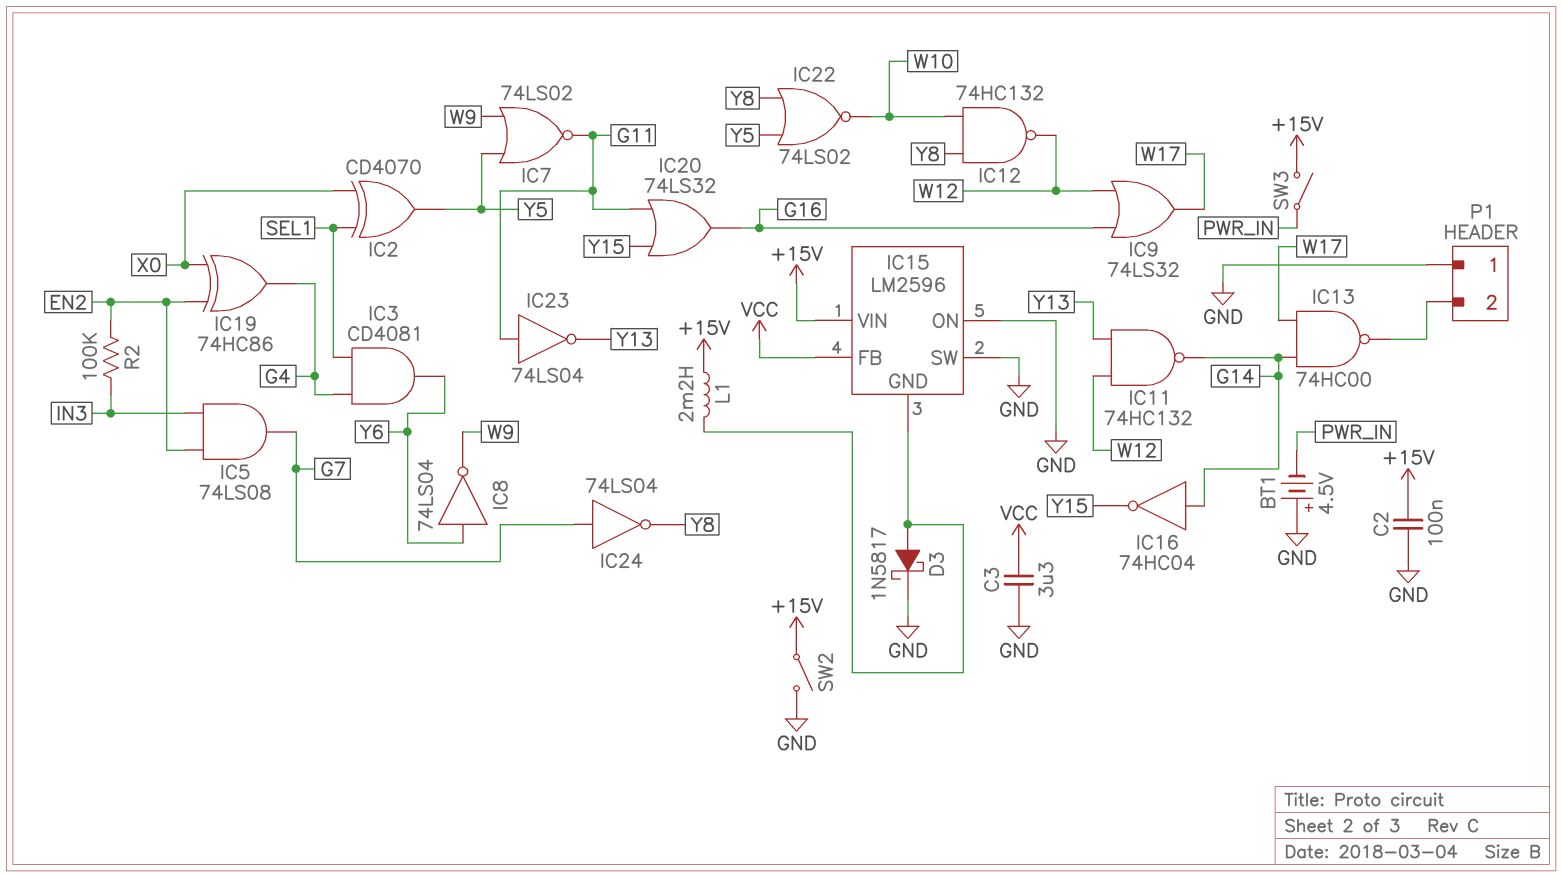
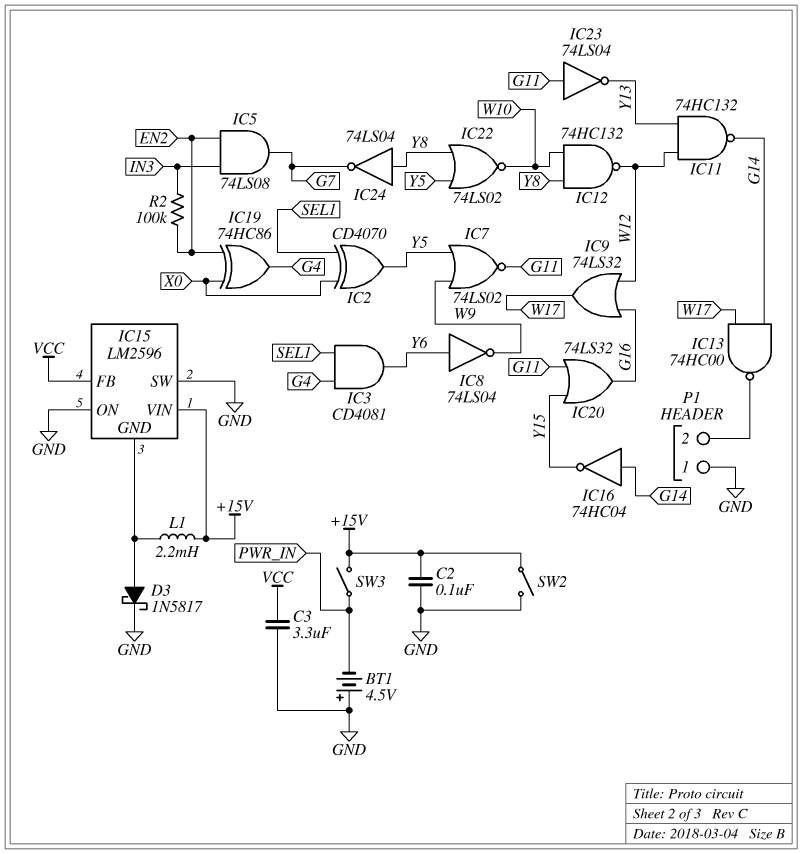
IC24: NOT 74LS04 (in G7, out Y8) -> NOT 74LS04 (in Y8, out G7)

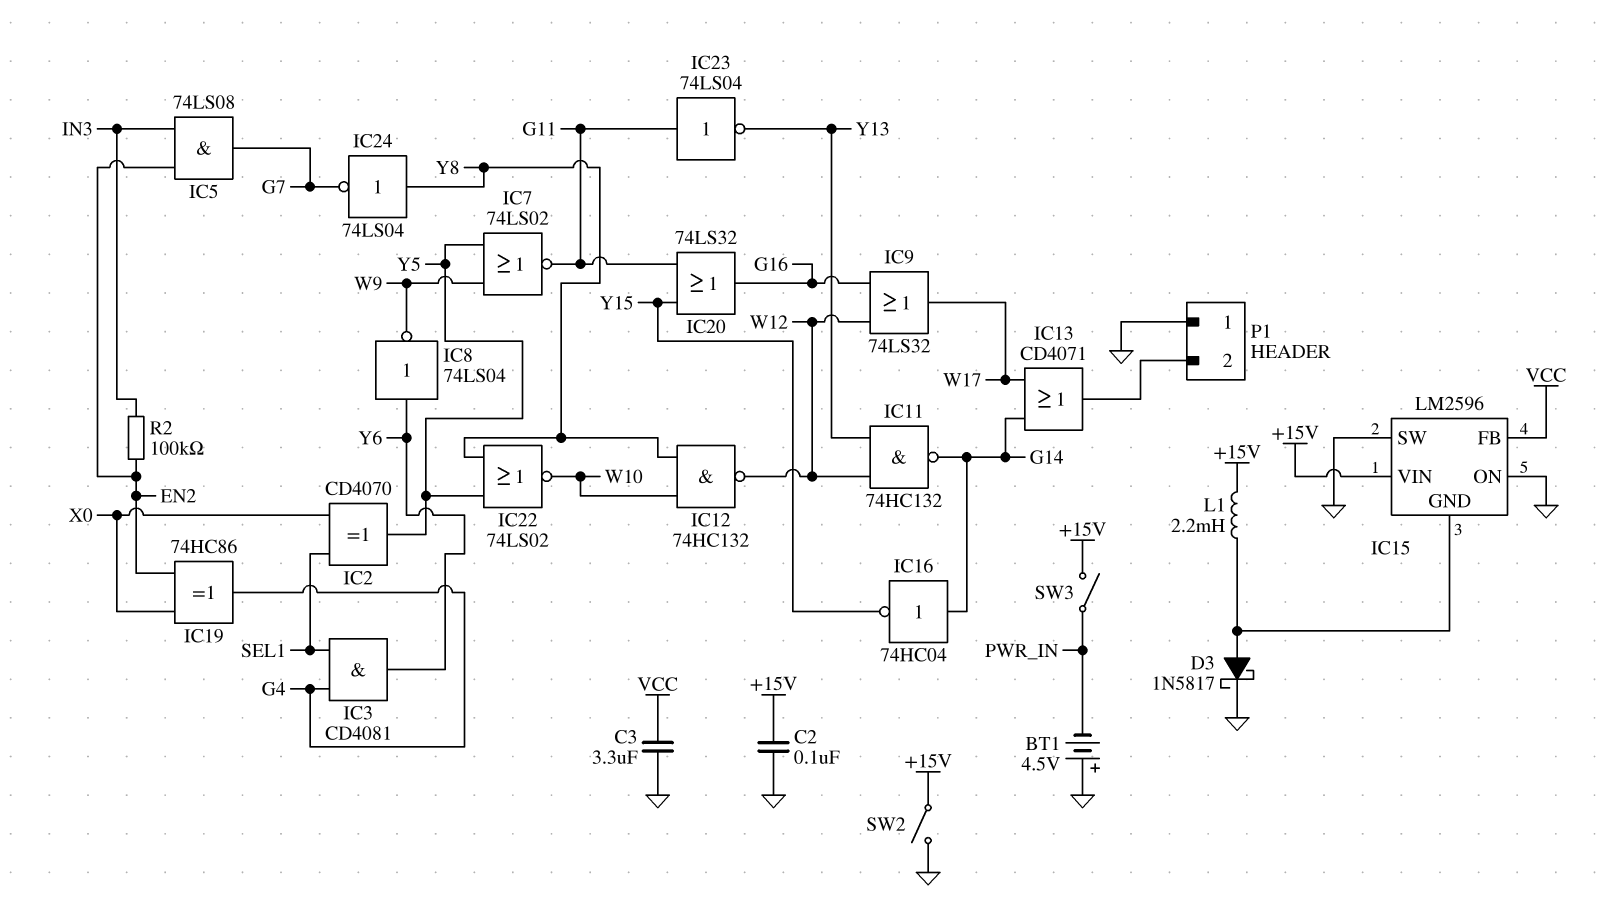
IC13: NAND 74HC00 (in G14, in W17, out P1/2) -> OR CD4071 (in G14, in W17, out P1/2)

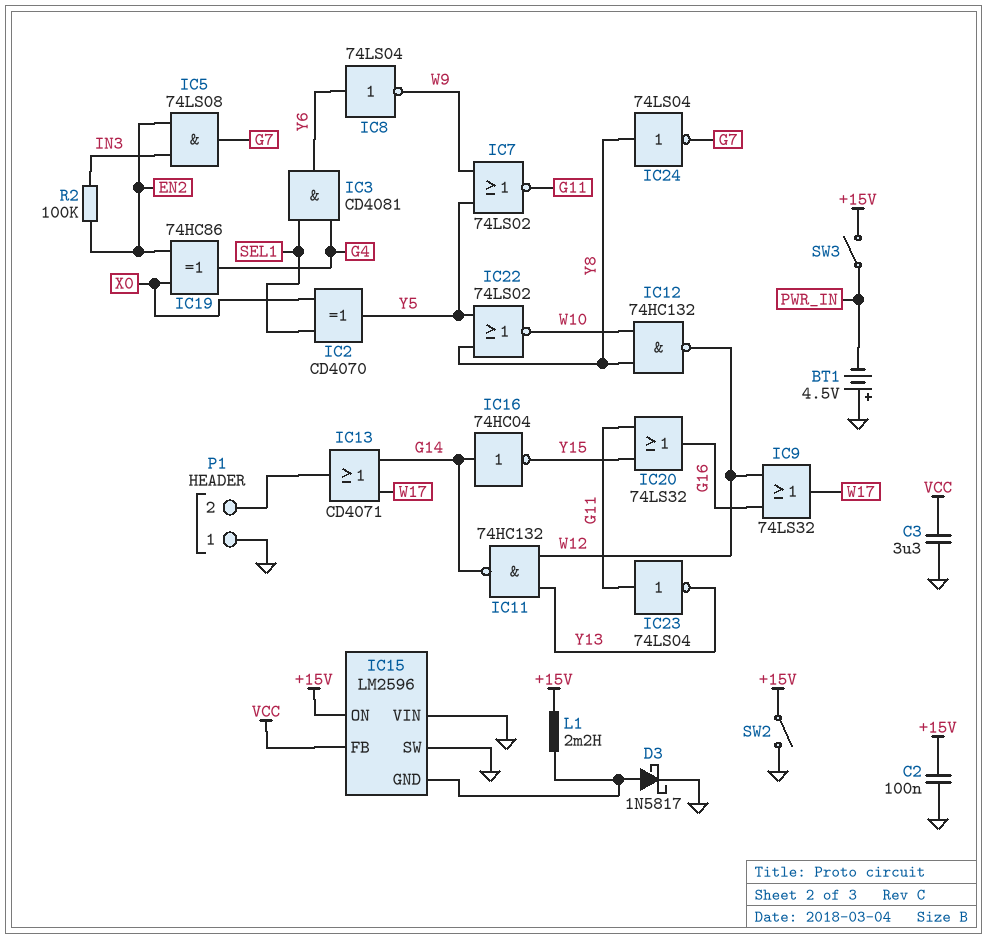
IC15 pin ON: GND -> +15V
IC15 pin VIN: +15V -> GND

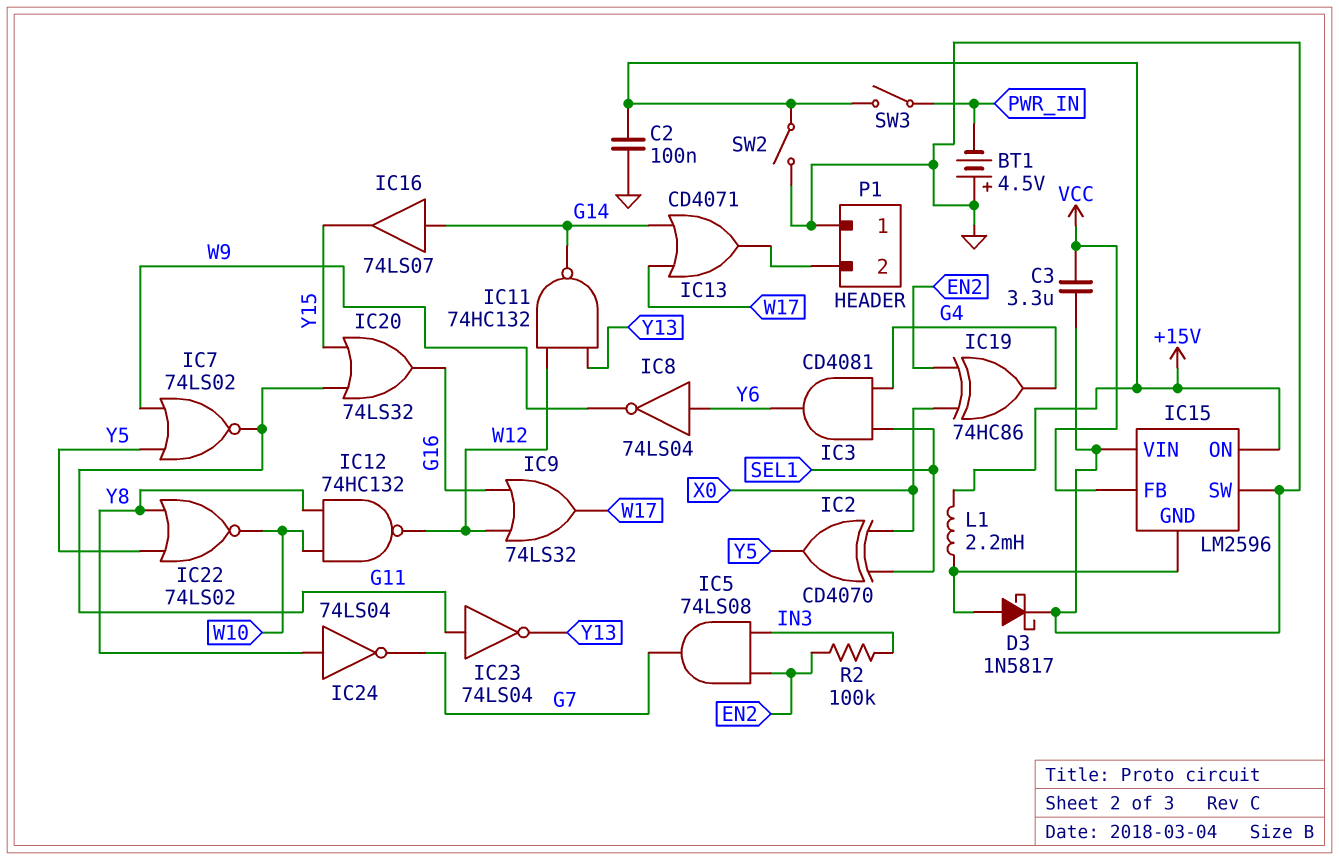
IC16: NOT 74HC04 (in G14, out Y15) -> buffer 74LS07 (in G14, out Y15)

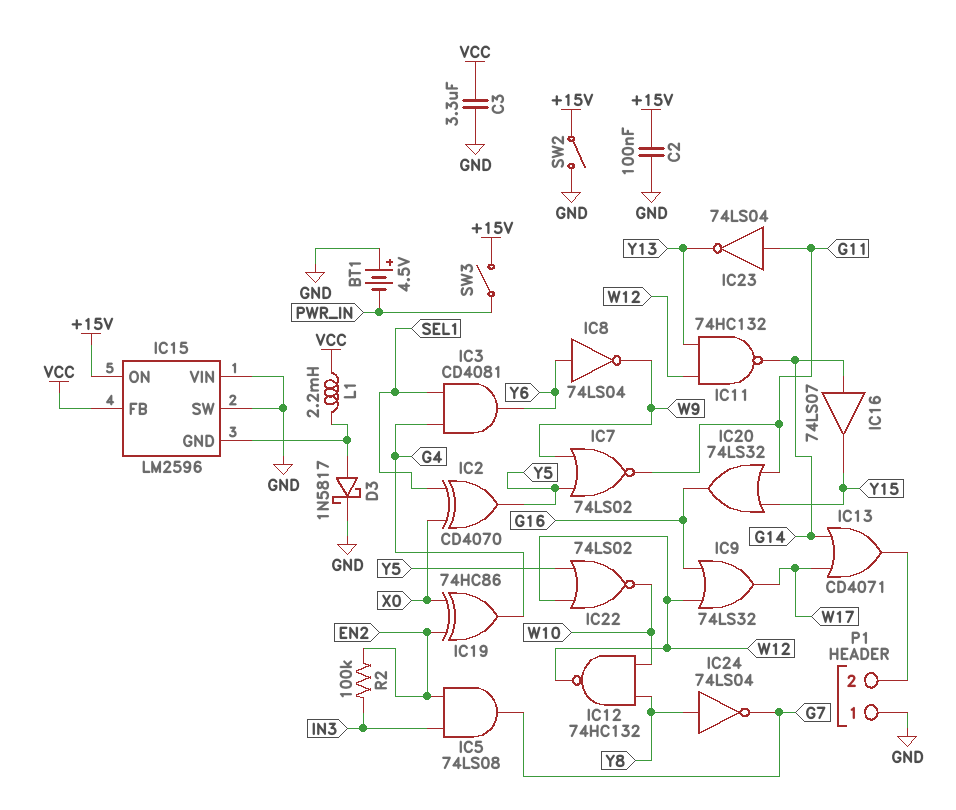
IC22: NOR 74LS02 (in Y5, in Y8, out W10) -> NOR 74LS02 (in W12, in Y5, out W10)
L1: 2.2mH (+15V, IC15/GND) -> 2.2mH (IC15/GND, VCC)

